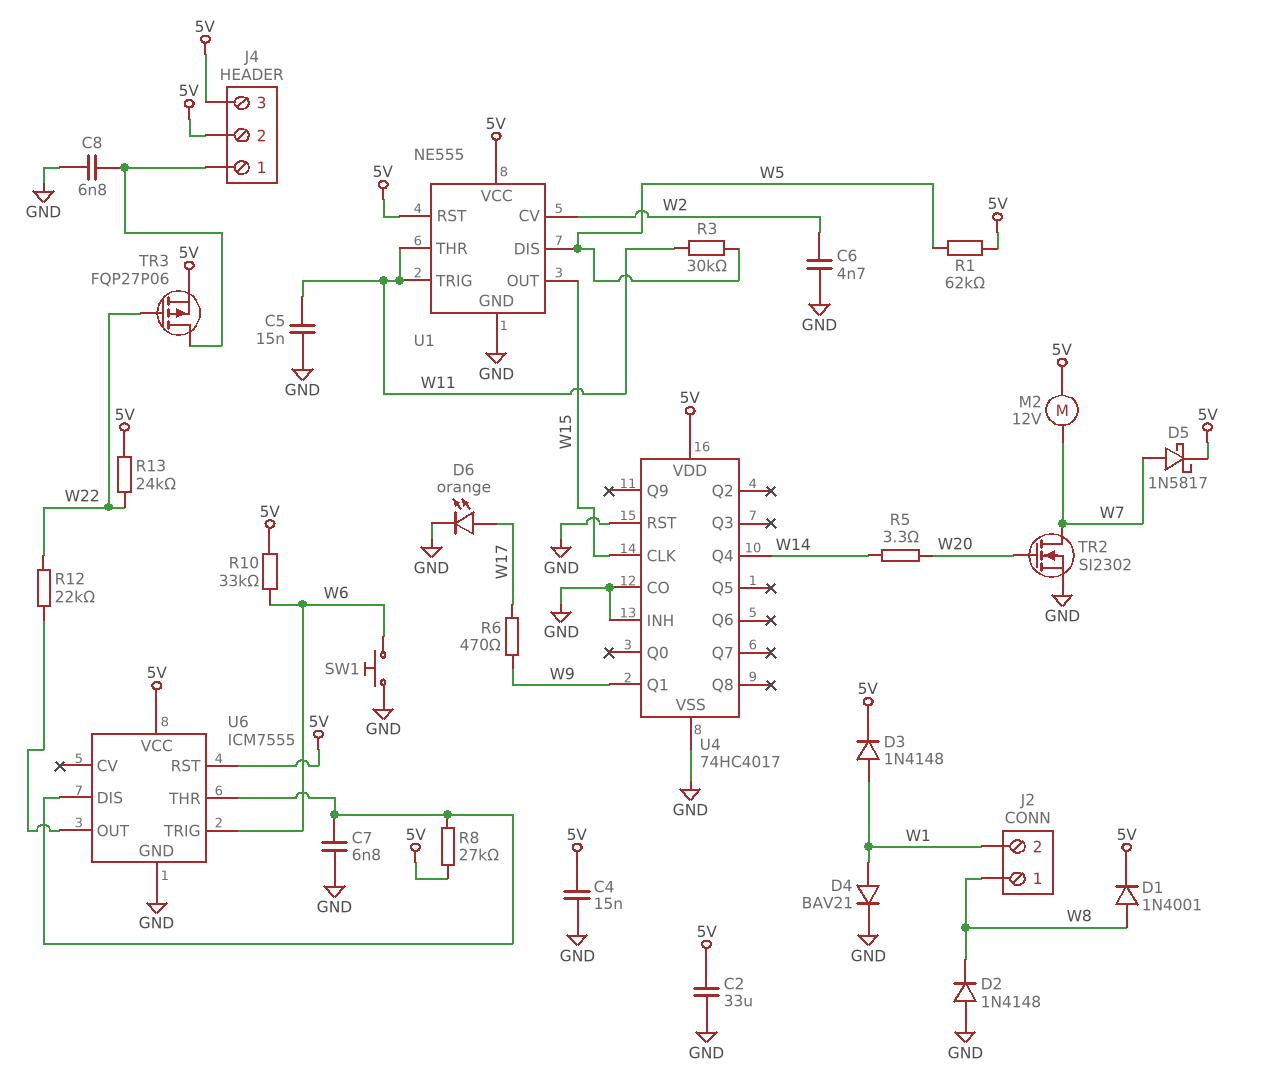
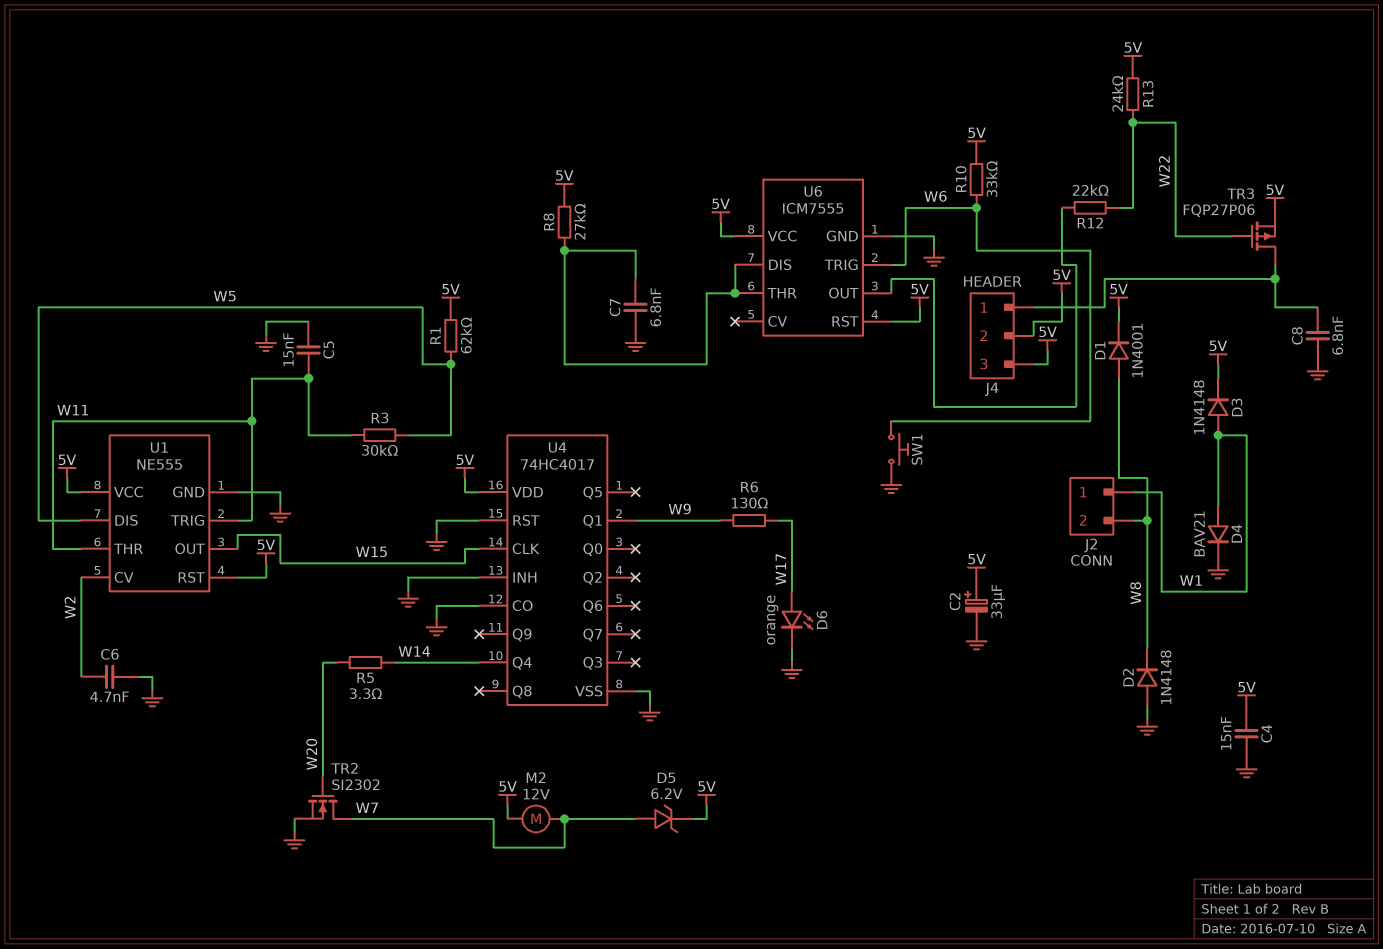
C2: 33uF (5V, GND) -> 33uF (plus 5V, minus GND)
D5: schottky 1N5817 (A W7, K 5V) -> zener 6.2V (A W7, K 5V)
J2 pin 1: W8 -> W1
J2 pin 2: W1 -> W8
R6: 470 (W9, W17) -> 130 (W9, W17)

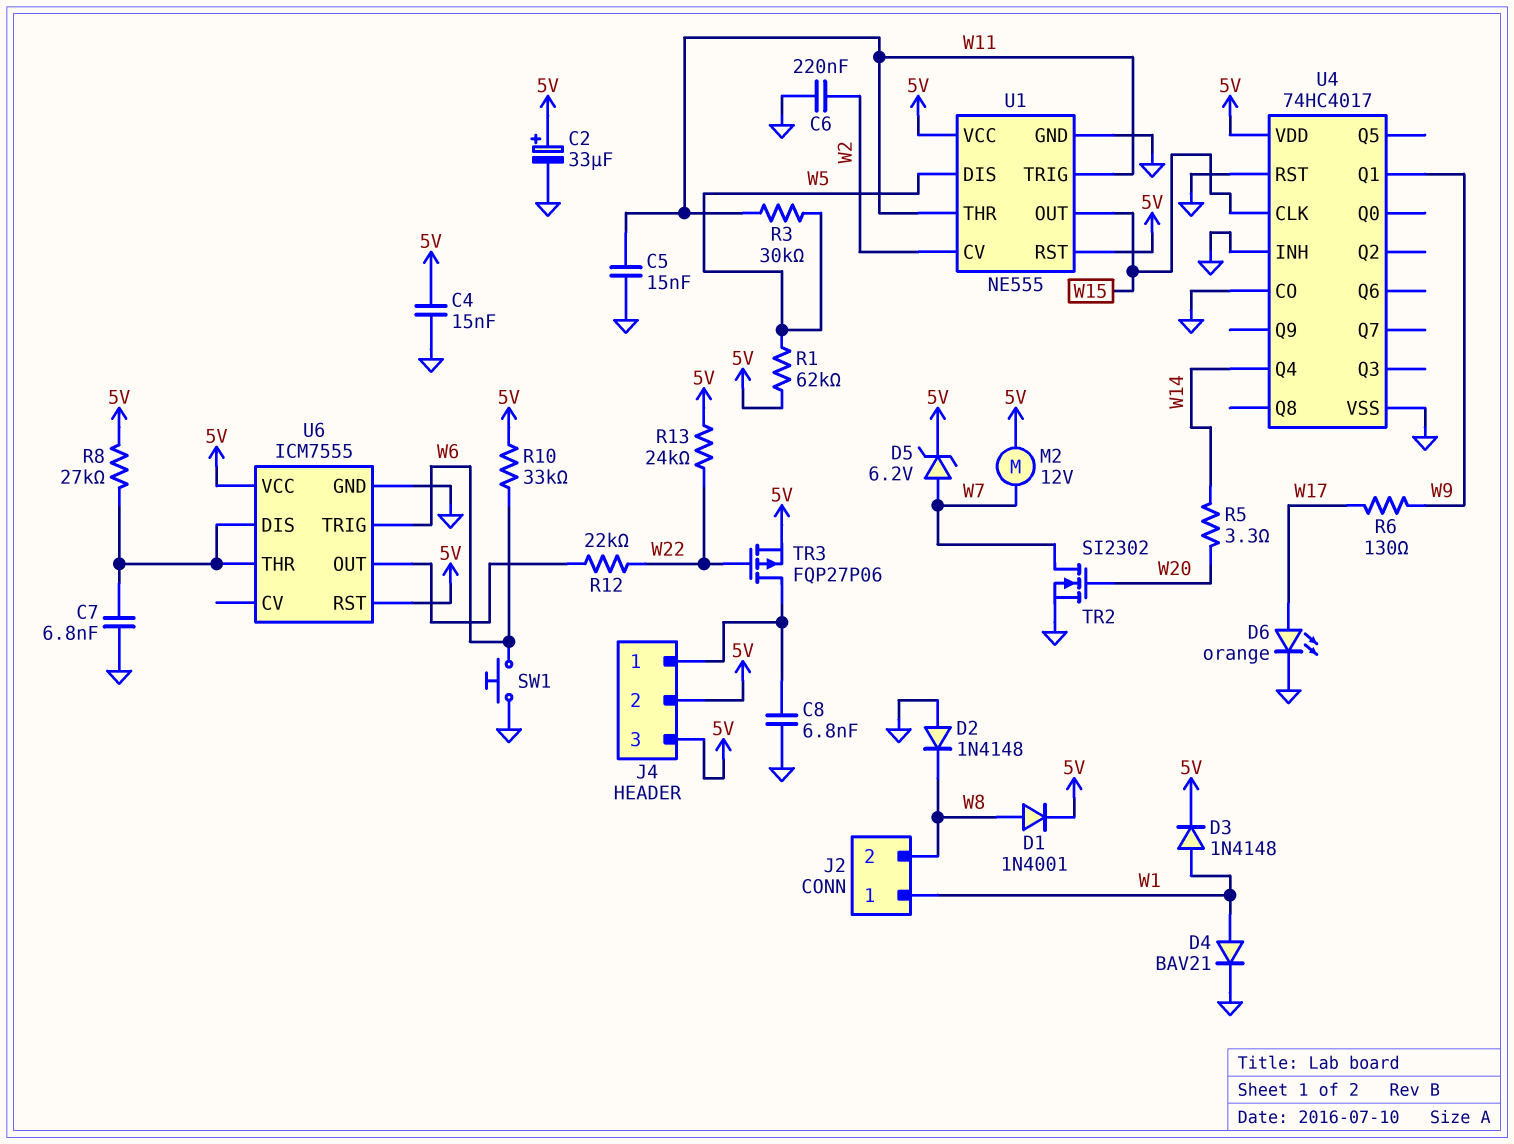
C6: 4.7nF (GND, W2) -> 220nF (GND, W2)

